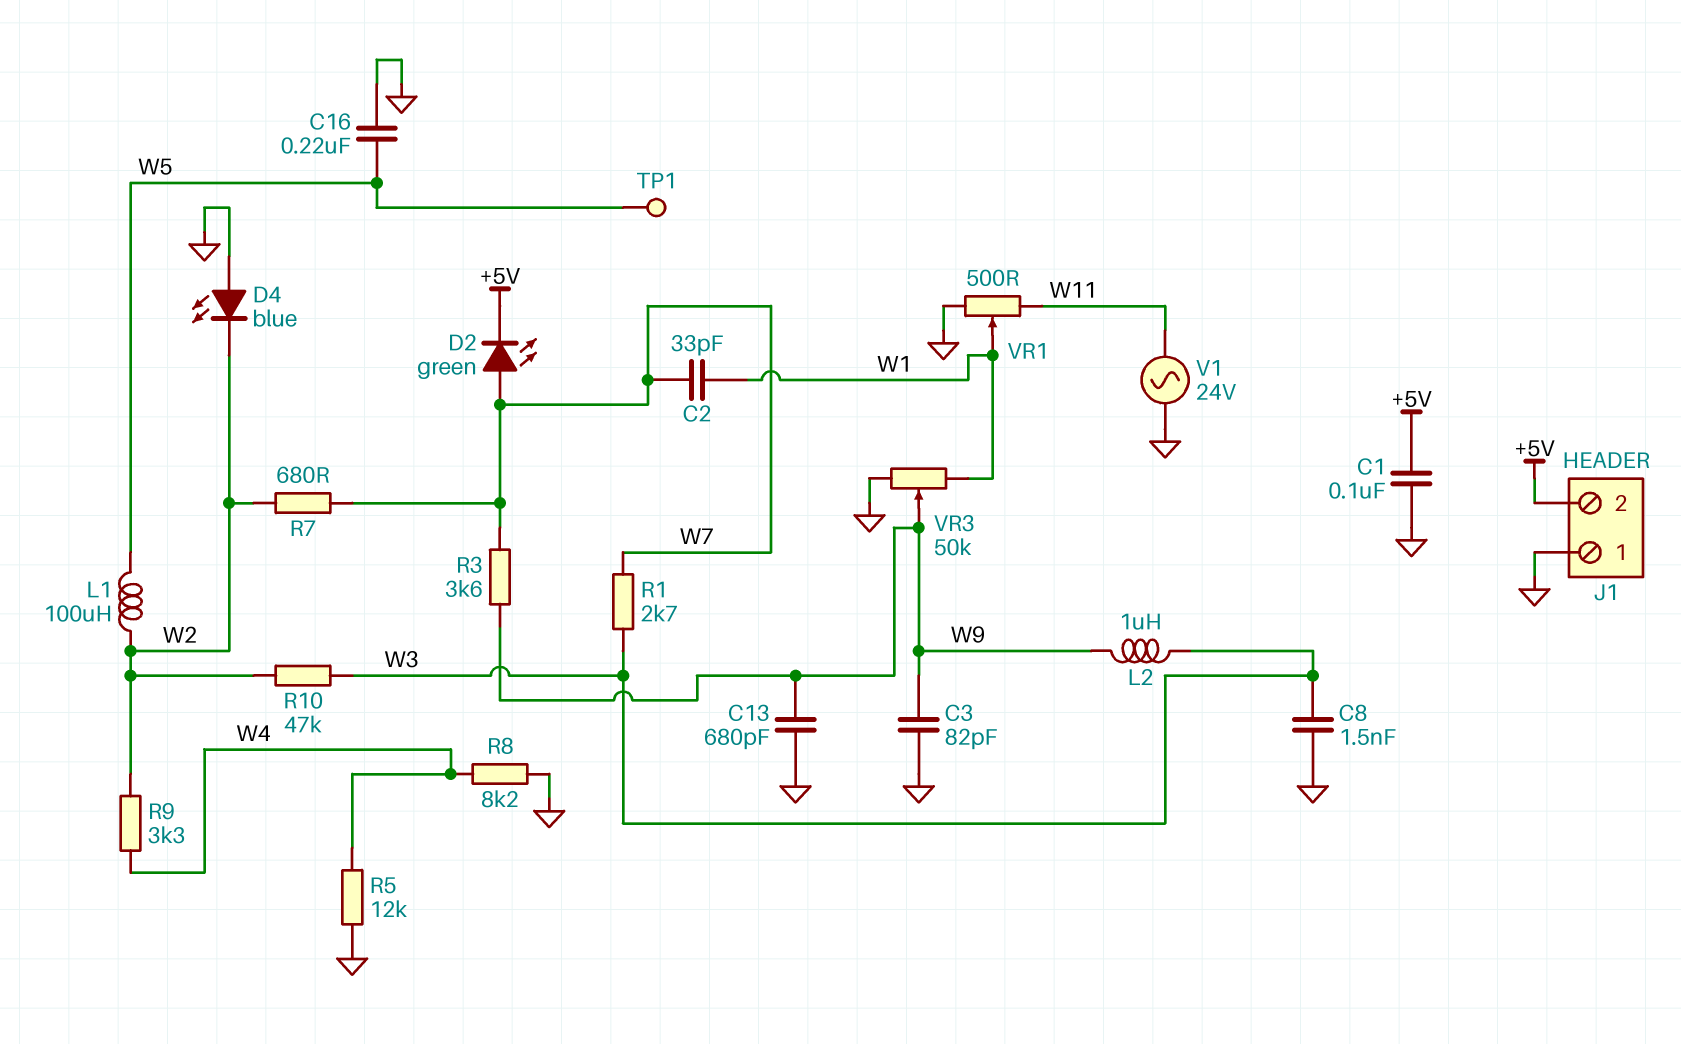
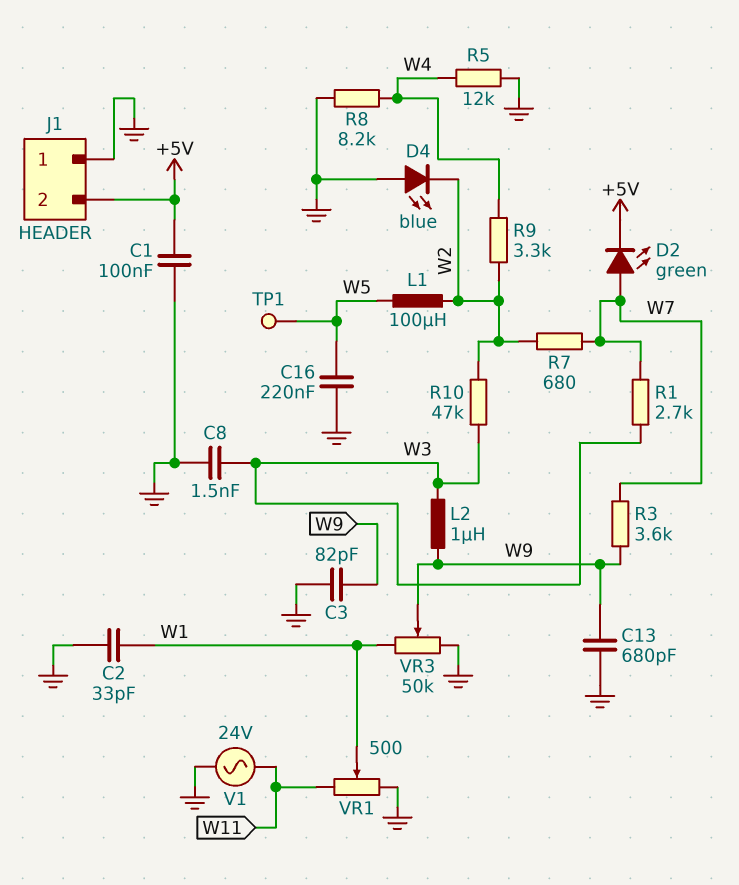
C2: 33pF (W1, W7) -> 33pF (GND, W1)

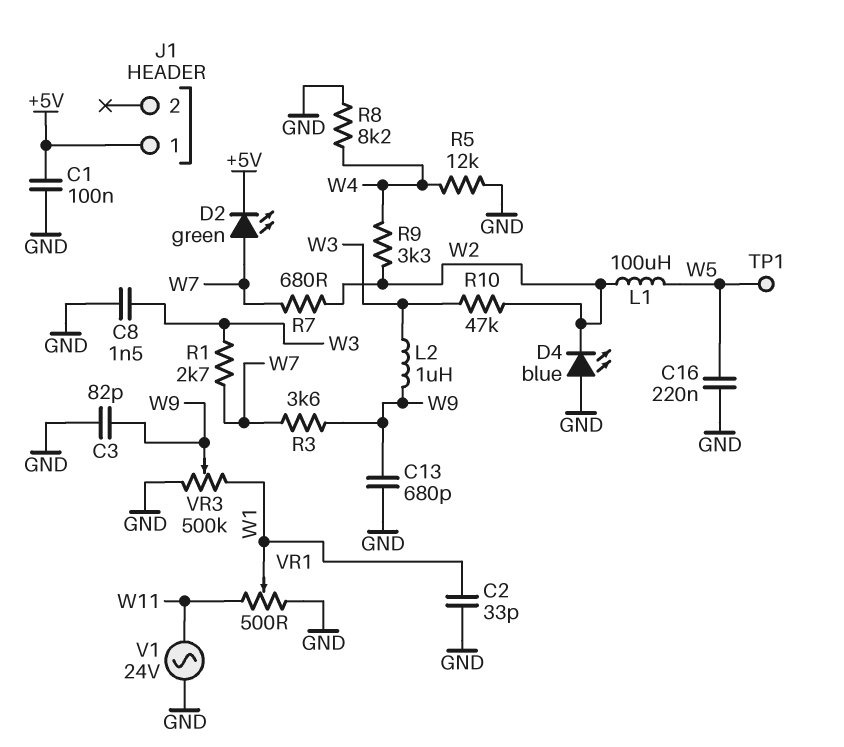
J1 pin 1: GND -> +5V
J1 pin 2: +5V -> none
VR3: 50k (GND, W1, wiper W9) -> 500k (GND, W1, wiper W9)

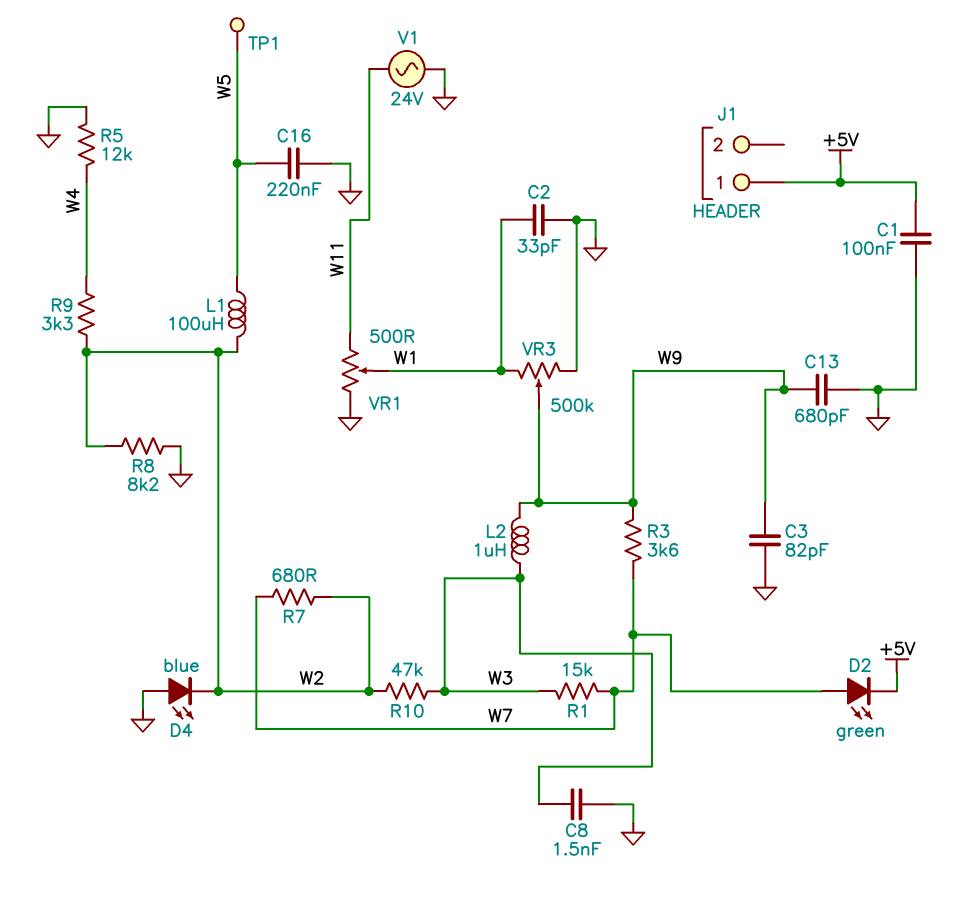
R1: 2.7k (W3, W7) -> 15k (W3, W7)
R8: 8.2k (GND, W4) -> 8.2k (GND, W2)

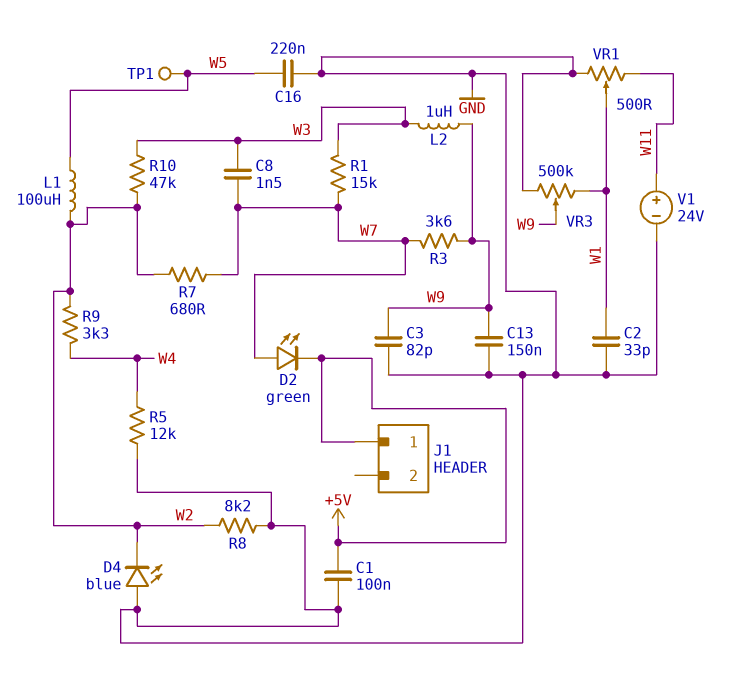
C8: 1.5nF (GND, W3) -> 1.5nF (W3, W7)
C13: 680pF (GND, W9) -> 150nF (GND, W9)
V1: AC 24V (GND, W11) -> 24V (plus W11, minus GND)

